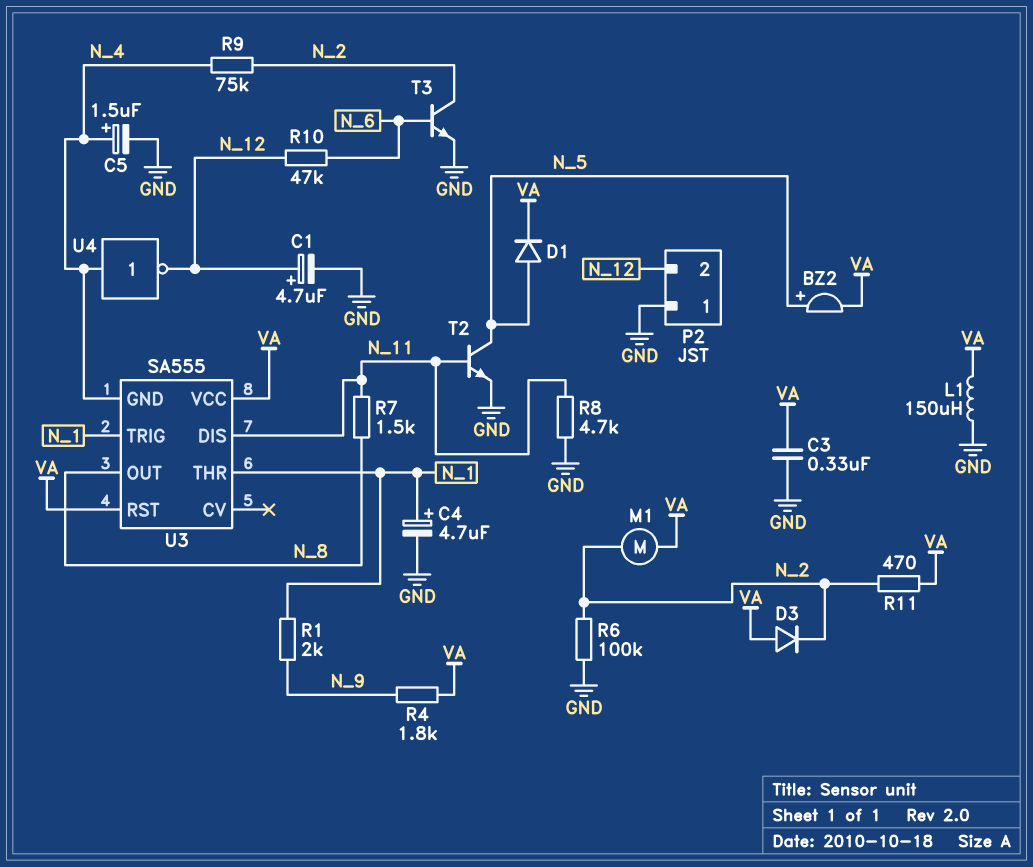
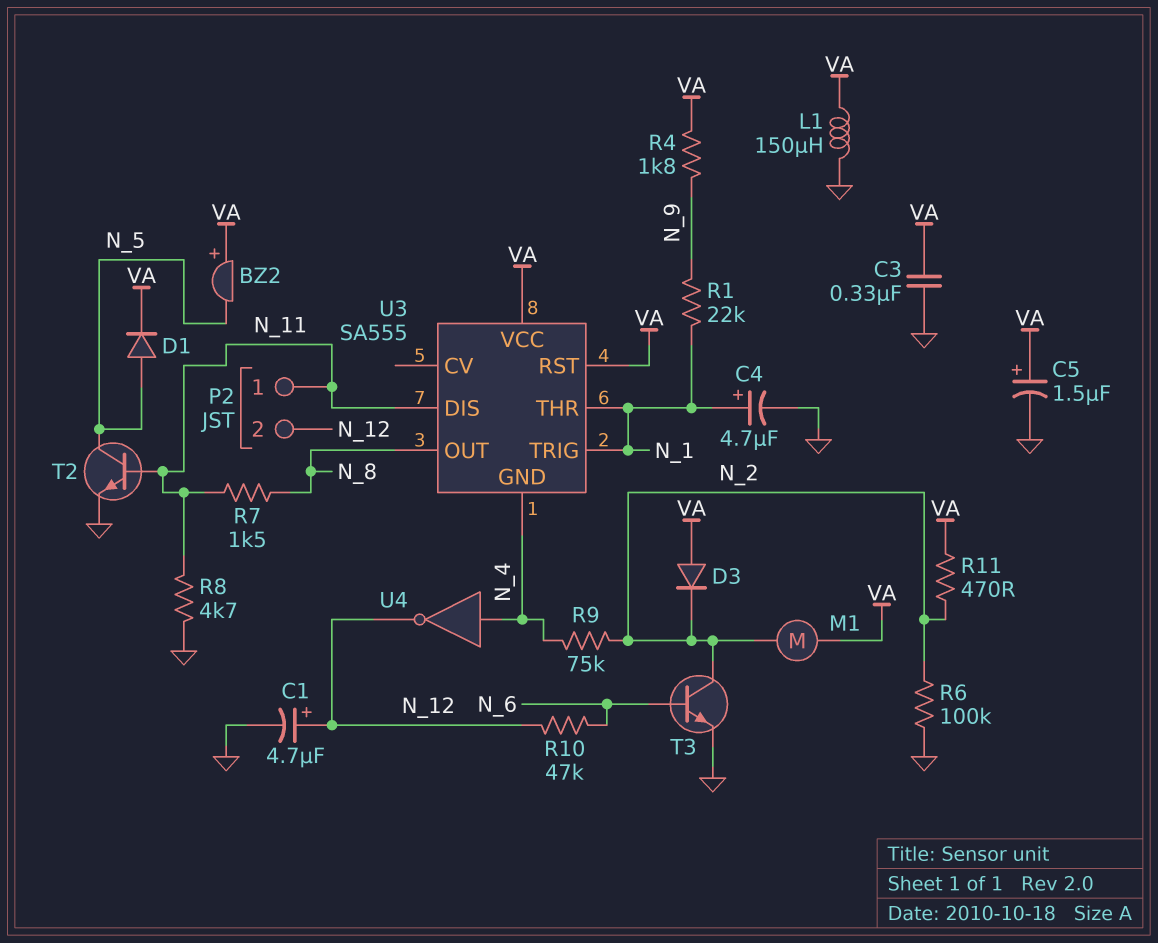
BZ2: buzzer (plus N_5, minus VA) -> buzzer (plus VA, minus N_5)
C5: 1.5uF (plus N_4, minus GND) -> 1.5uF (plus VA, minus GND)
P2 pin 1: GND -> N_11
R1: 2k (N_1, N_9) -> 22k (N_1, N_9)

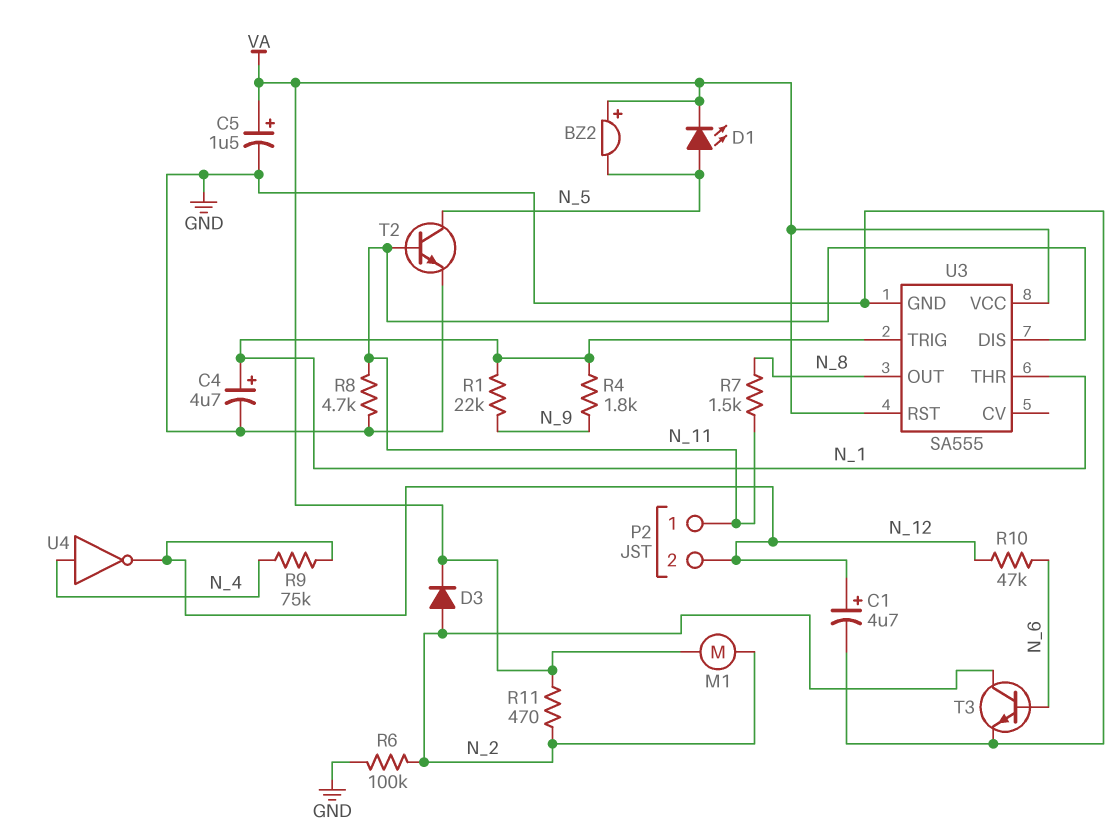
C3: 330nF (GND, VA) -> none
D1: diode (A N_5, K VA) -> LED (A N_5, K VA)
D3: diode (A VA, K N_2) -> diode (A N_2, K VA)
L1: 150uH (GND, VA) -> none
R4: 1.8k (N_9, VA) -> 1.8k (N_1, N_9)
R9: 75k (N_2, N_4) -> 75k (N_4, N_12)
U3 pin GND: N_4 -> GND

